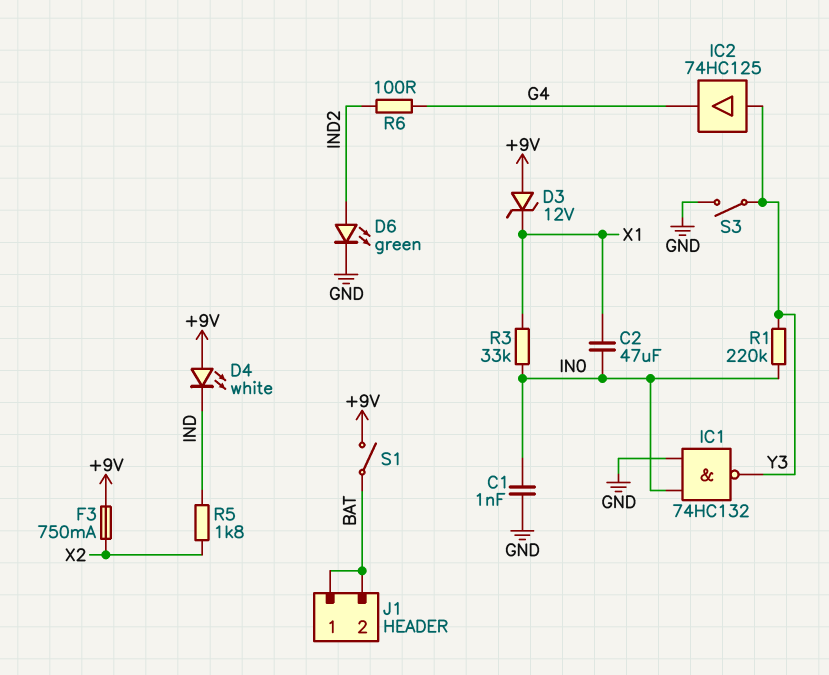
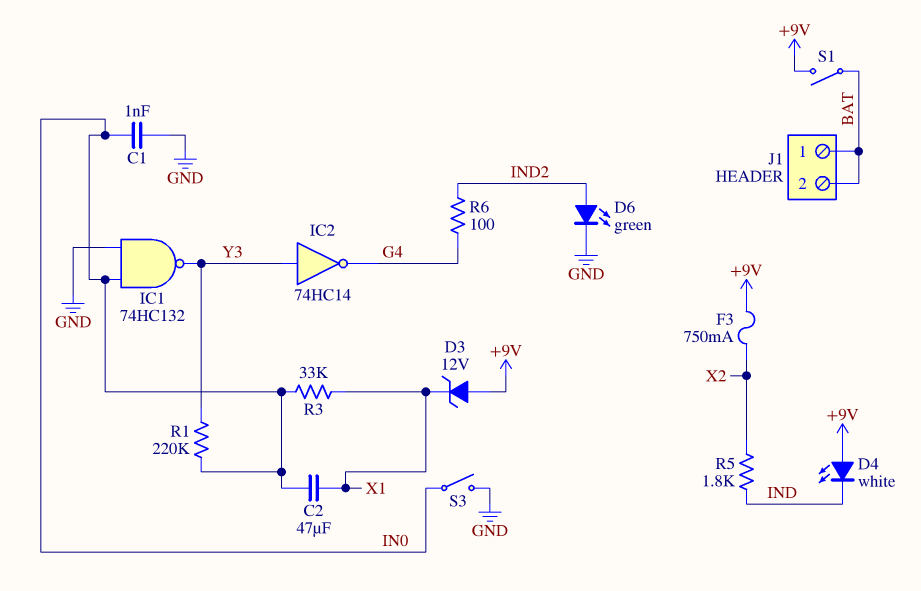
IC2: buffer 74HC125 (in Y3, out G4) -> NOT 74HC14 (in Y3, out G4)
S3: switch (GND, Y3) -> switch (GND, IN0)

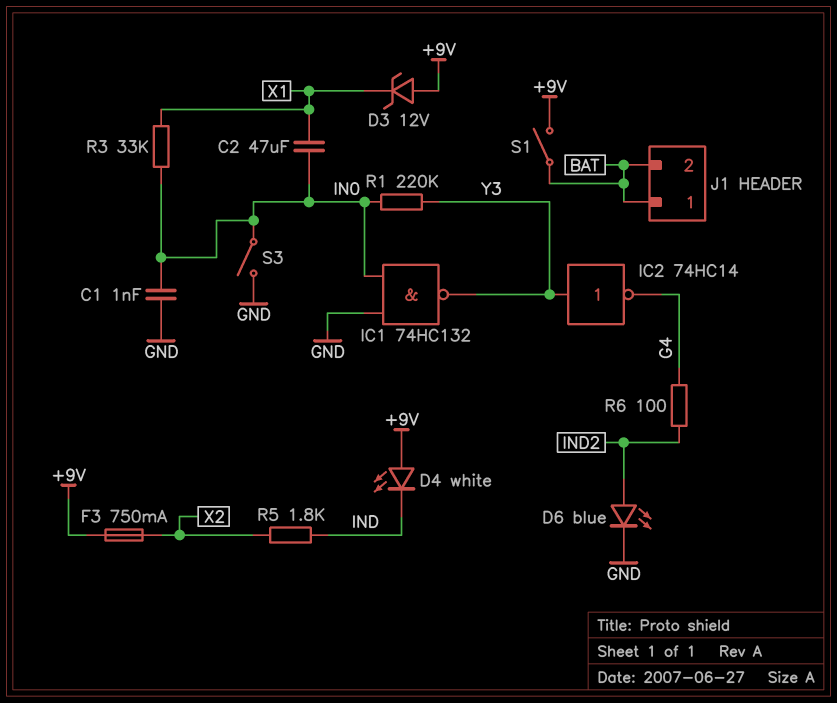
D6: LED green (A IND2, K GND) -> LED blue (A IND2, K GND)

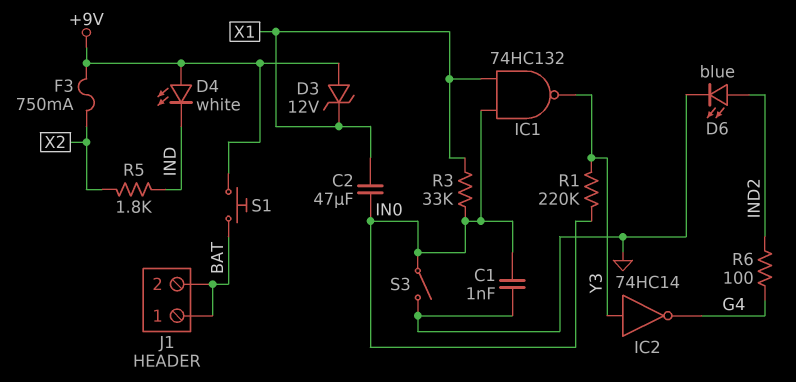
IC1: NAND 74HC132 (in GND, in IN0, out Y3) -> NAND 74HC132 (in IN0, in X1, out Y3)
S1: switch (+9V, BAT) -> button (+9V, BAT)

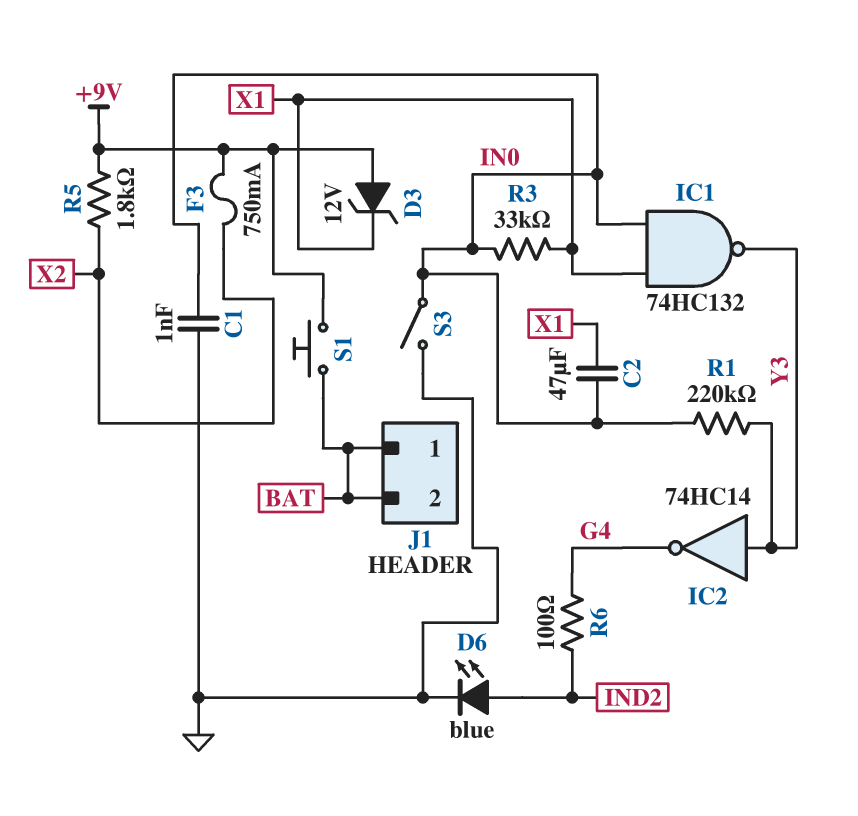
D4: LED white (A +9V, K IND) -> none
R5: 1.8k (IND, X2) -> 1.8k (+9V, X2)

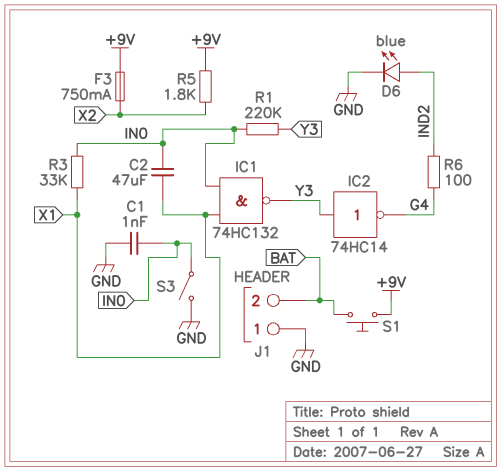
D3: zener 12V (A +9V, K X1) -> none
J1 pin 1: BAT -> GND

